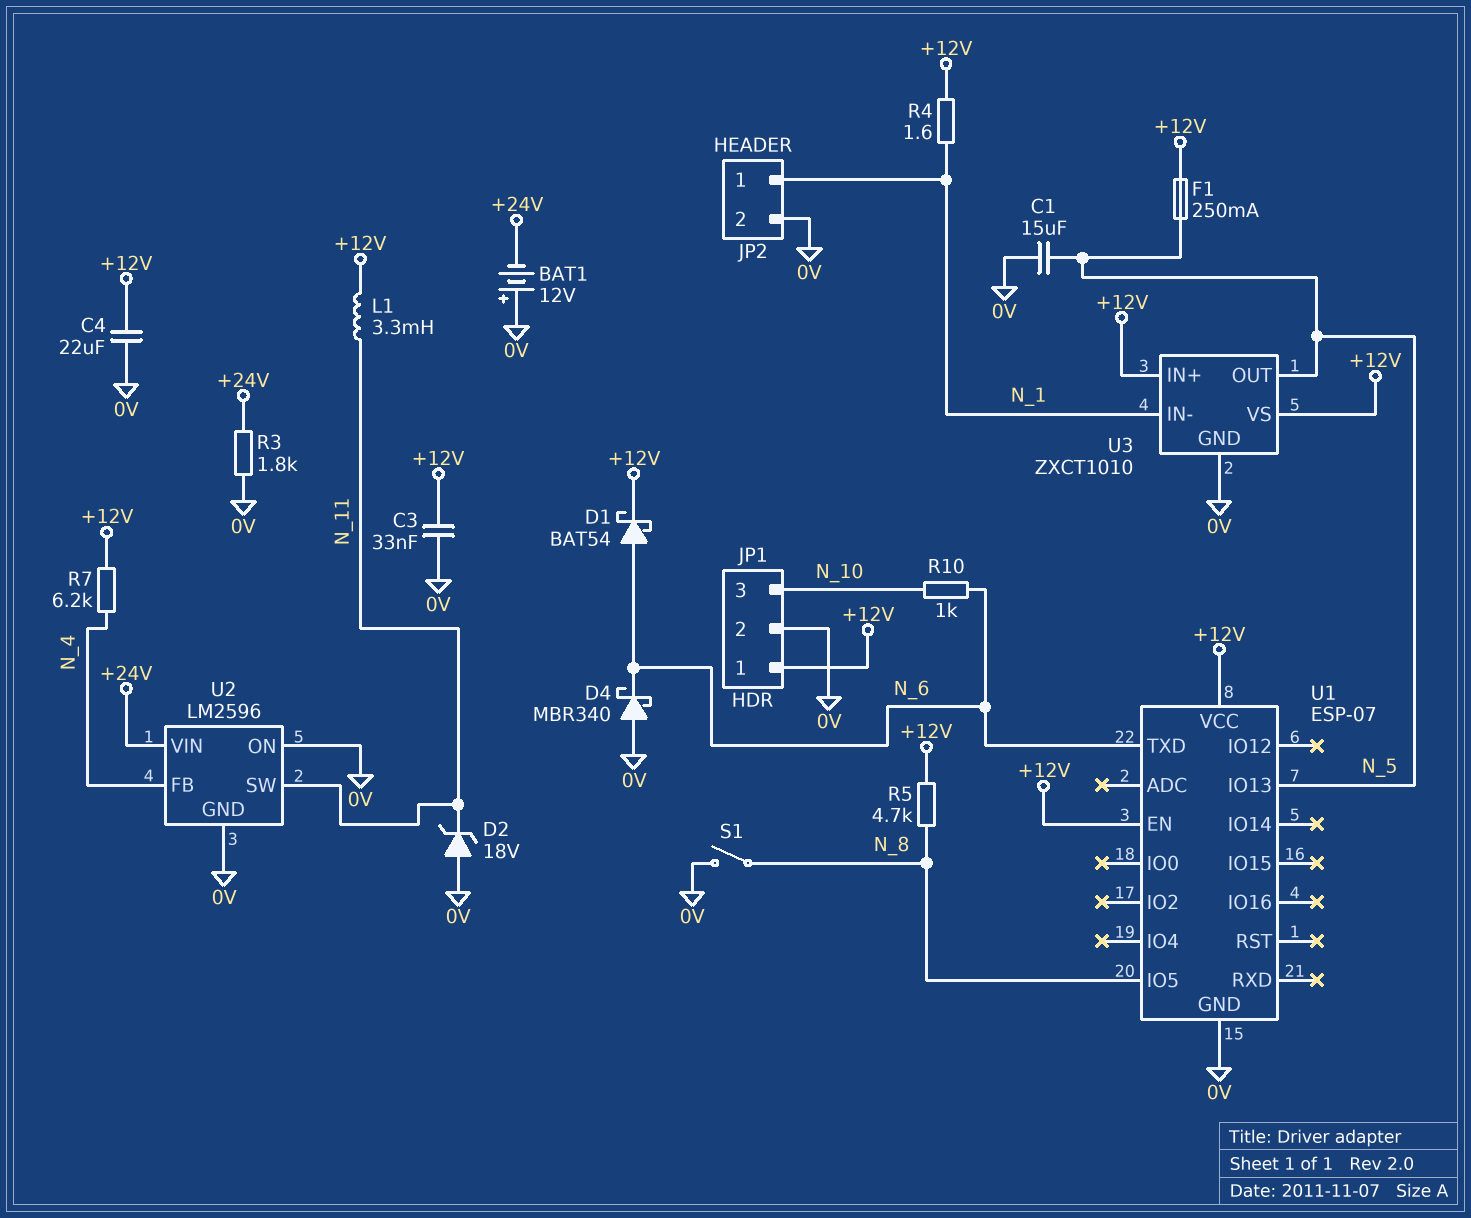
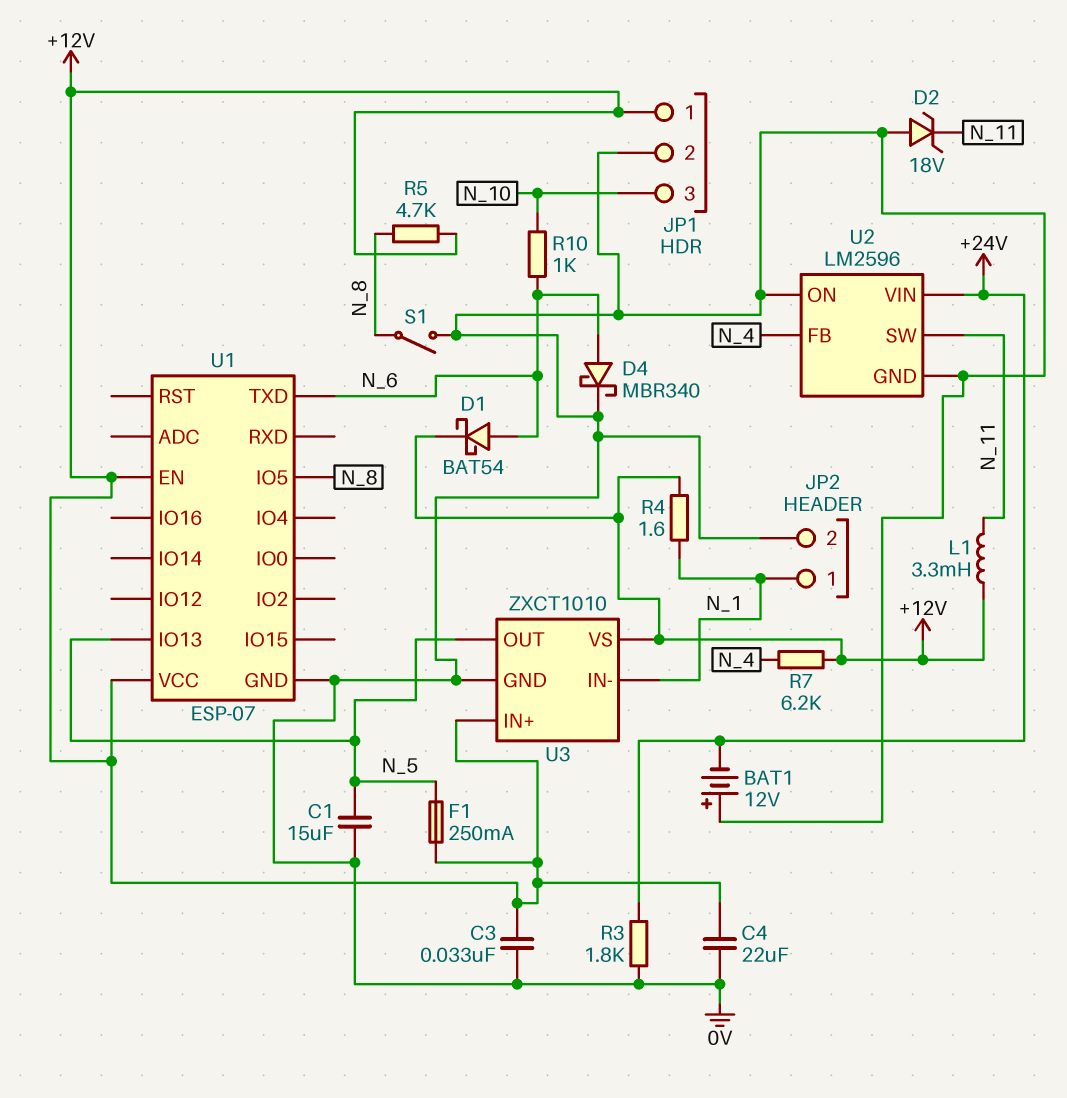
D4: schottky MBR340 (A 0V, K N_6) -> schottky MBR340 (A N_6, K 0V)

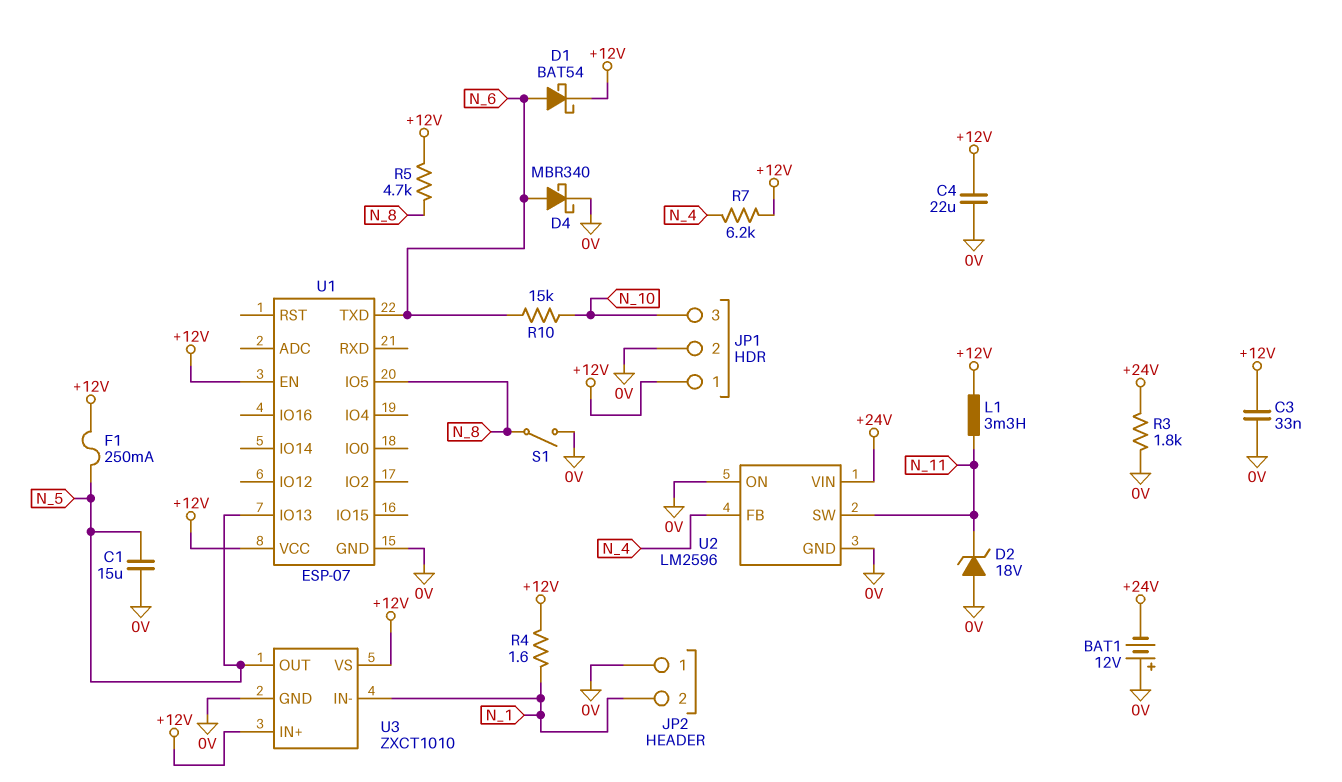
JP2 pin 1: N_1 -> 0V
JP2 pin 2: 0V -> N_1
R10: 1k (N_6, N_10) -> 15k (N_6, N_10)

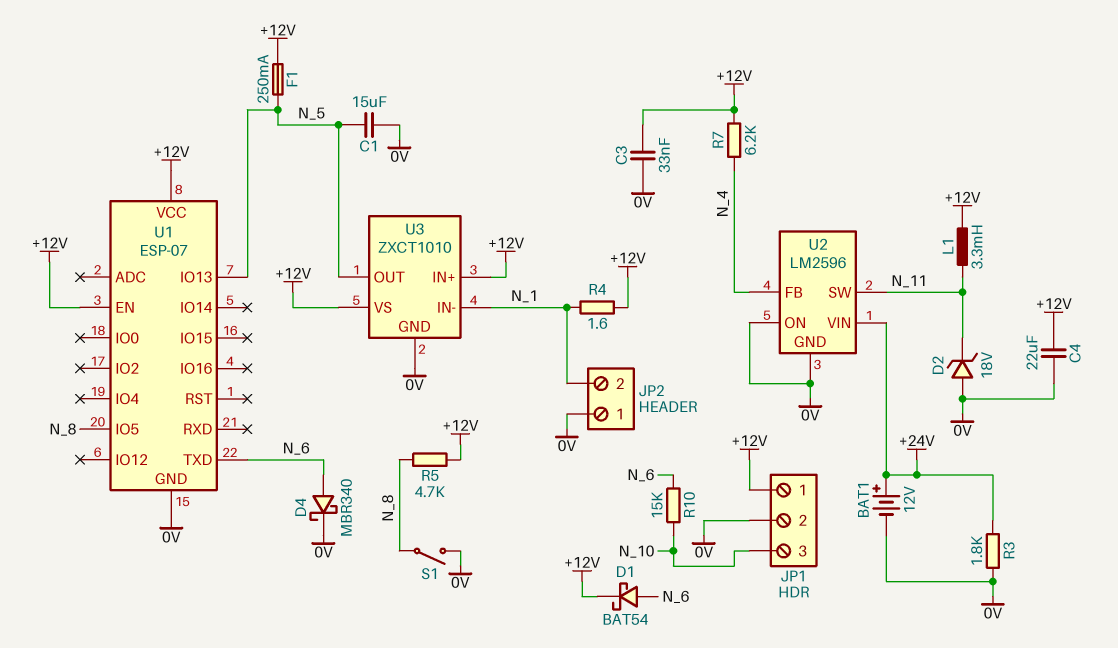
BAT1: 12V (plus 0V, minus +24V) -> 12V (plus +24V, minus 0V)

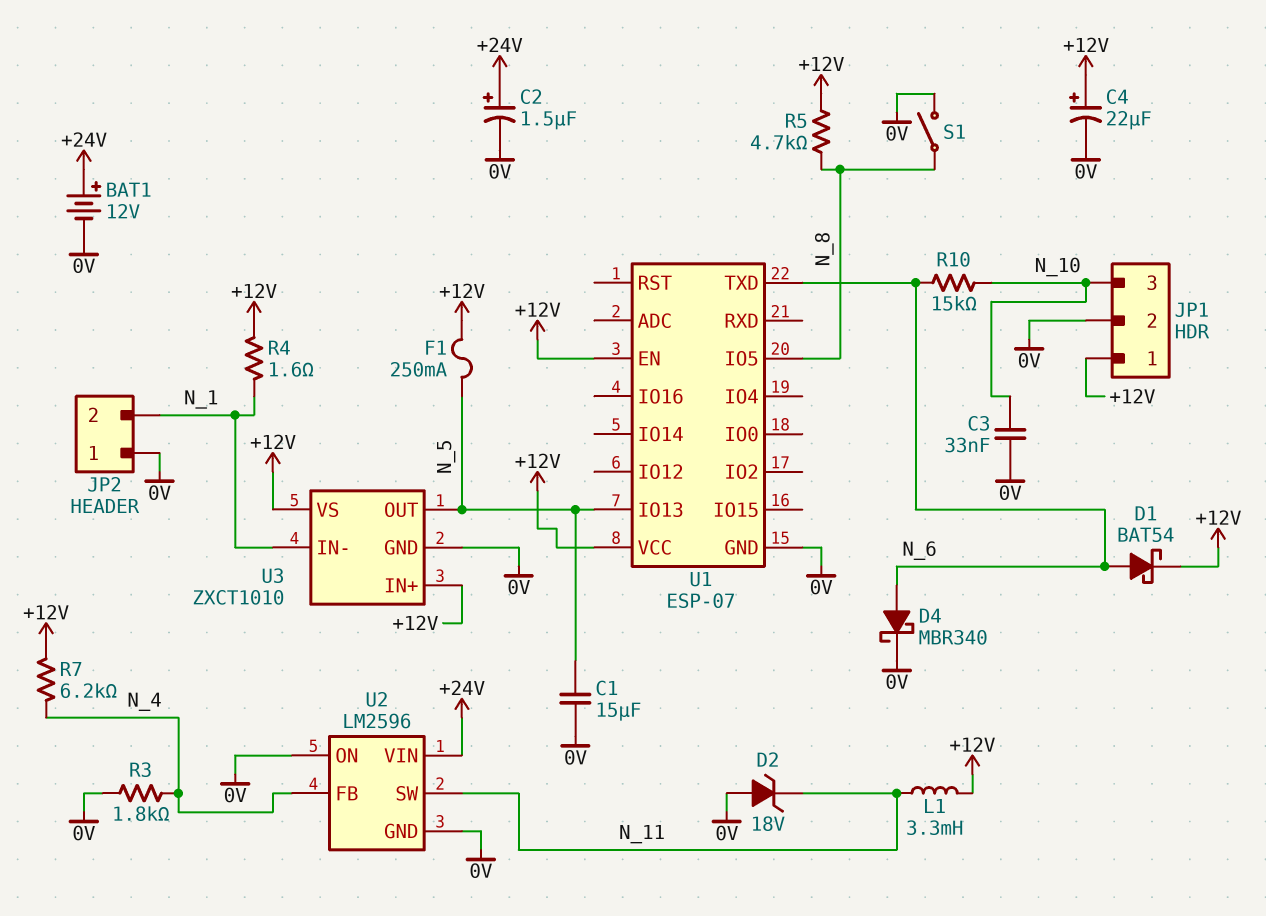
C2: none -> 1.5uF (plus +24V, minus 0V)
C3: 33nF (+12V, 0V) -> 33nF (0V, N_10)
C4: 22uF (+12V, 0V) -> 22uF (plus +12V, minus 0V)
R3: 1.8k (+24V, 0V) -> 1.8k (0V, N_4)

